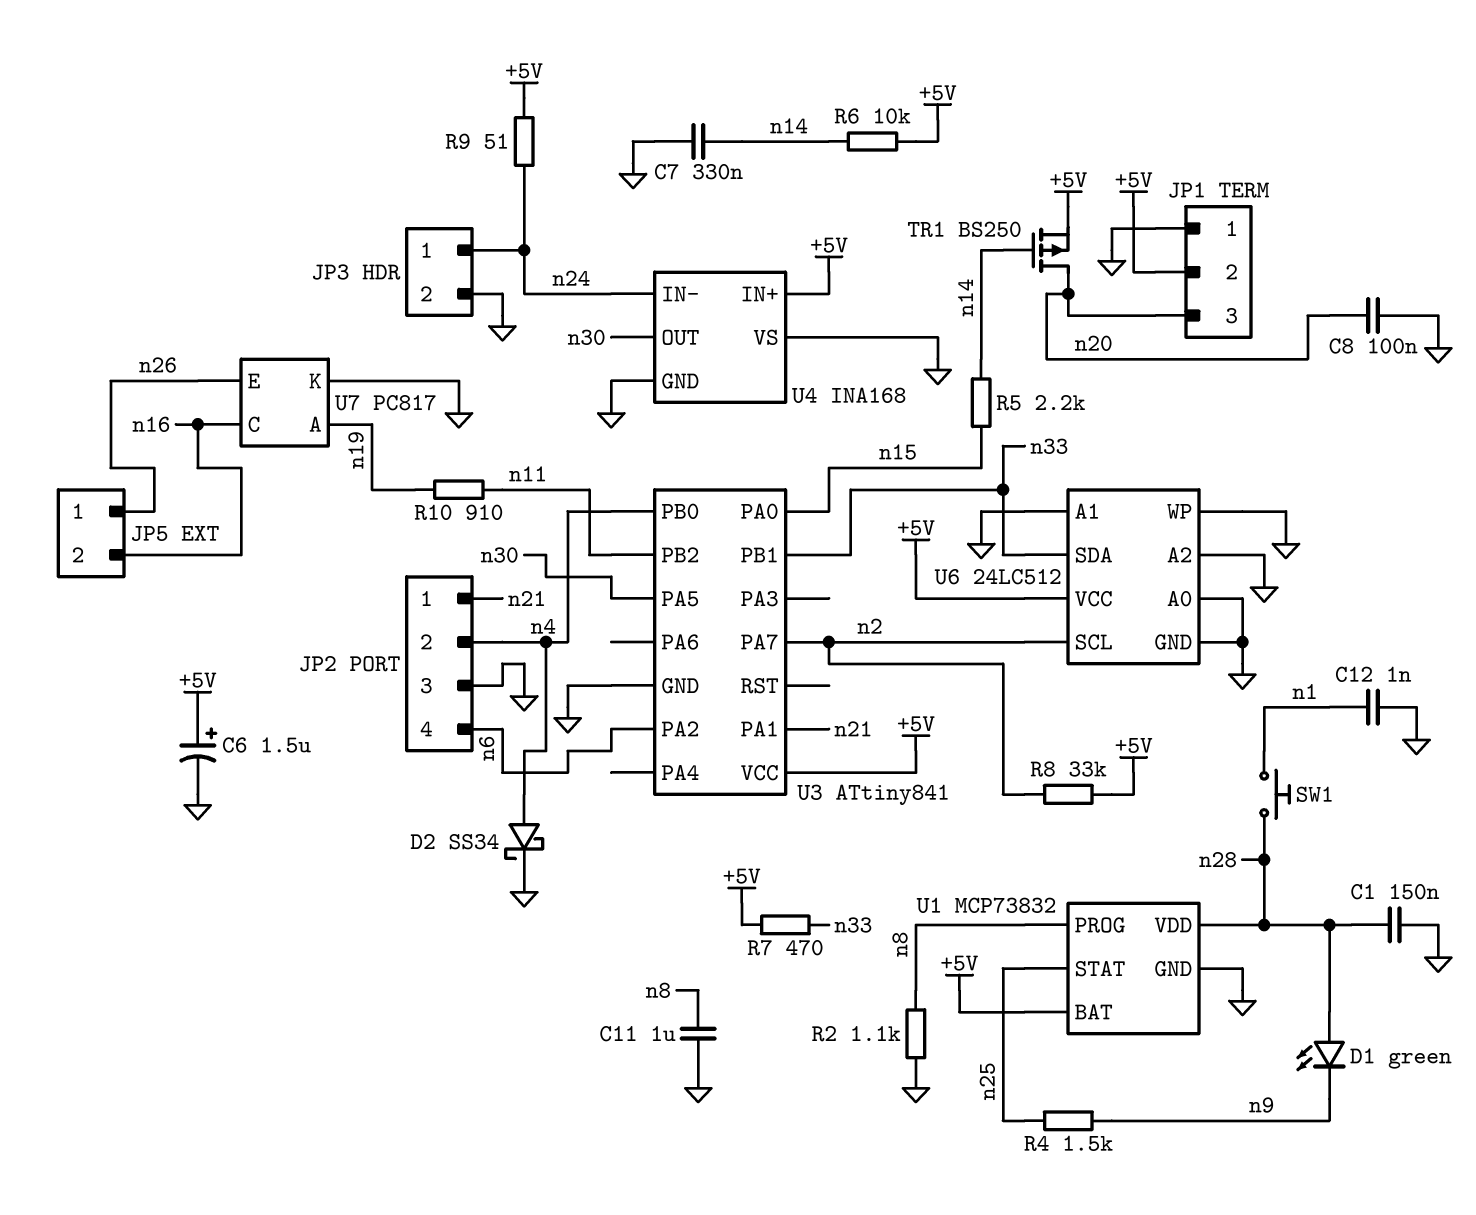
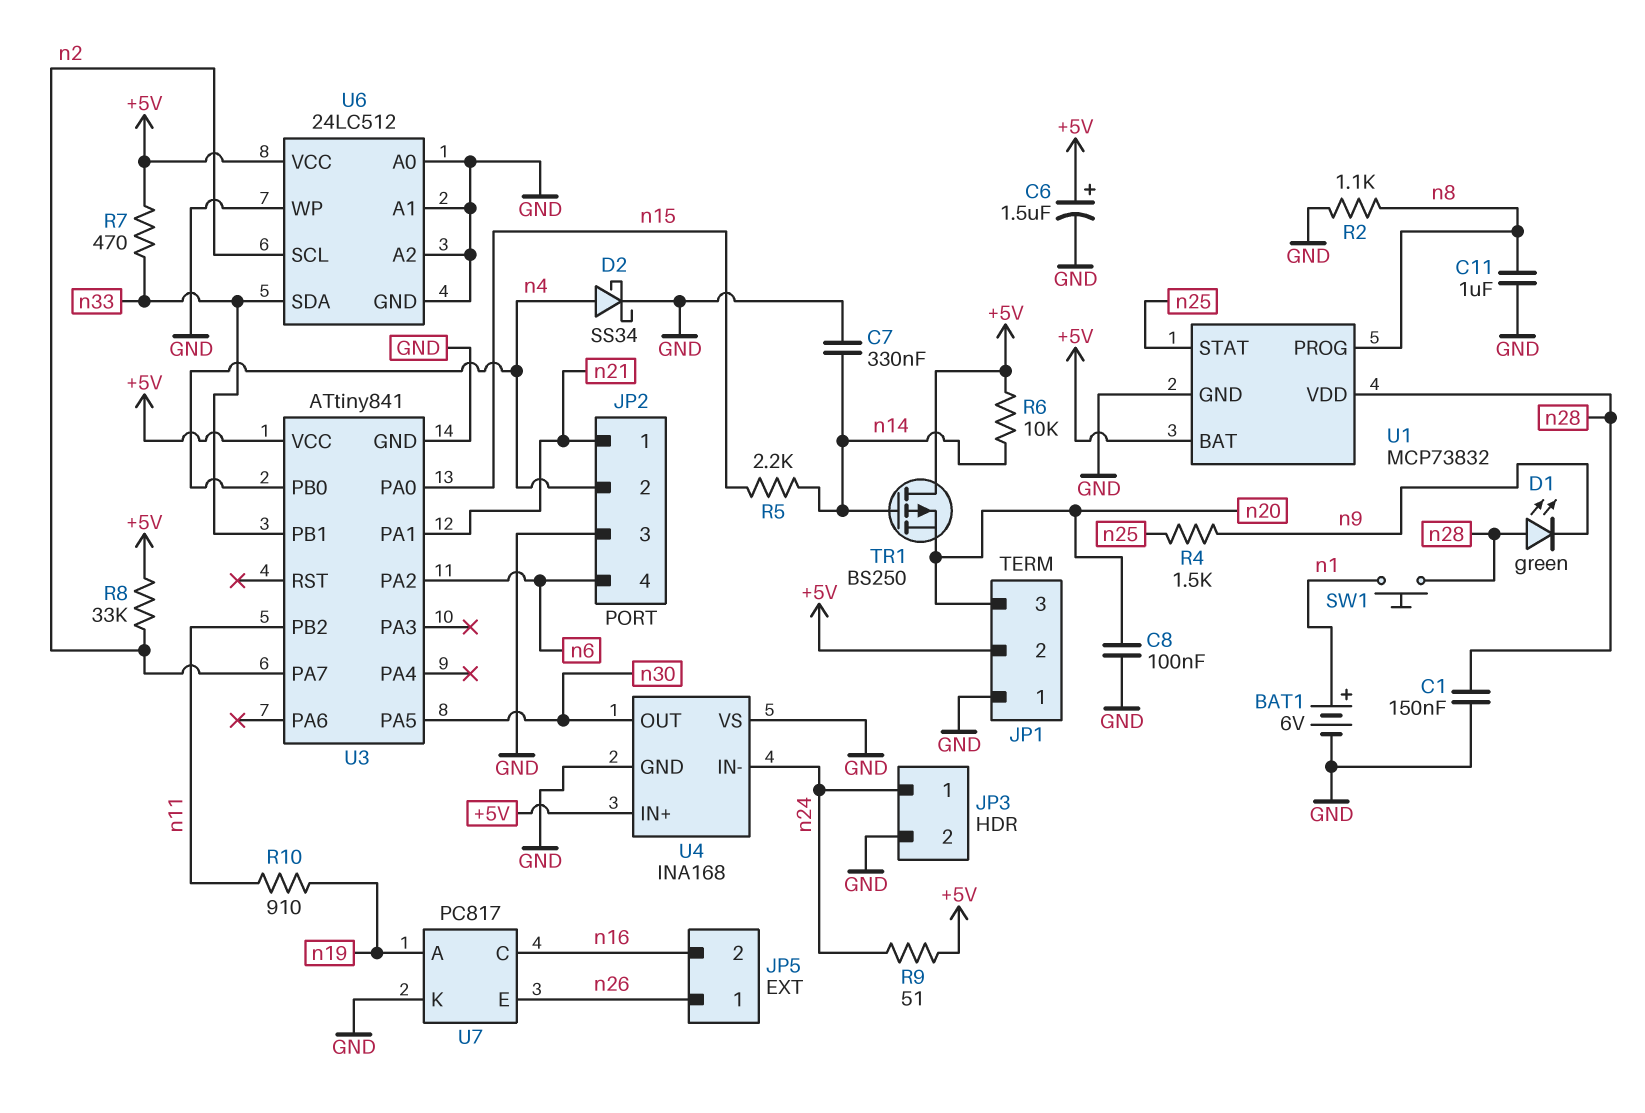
BAT1: none -> 6V (plus n1, minus GND)
C12: 1nF (GND, n1) -> none
TR1: PMOS BS250 (G n14, D n20, S +5V) -> PMOS BS250 (G n14, D +5V, S n20)

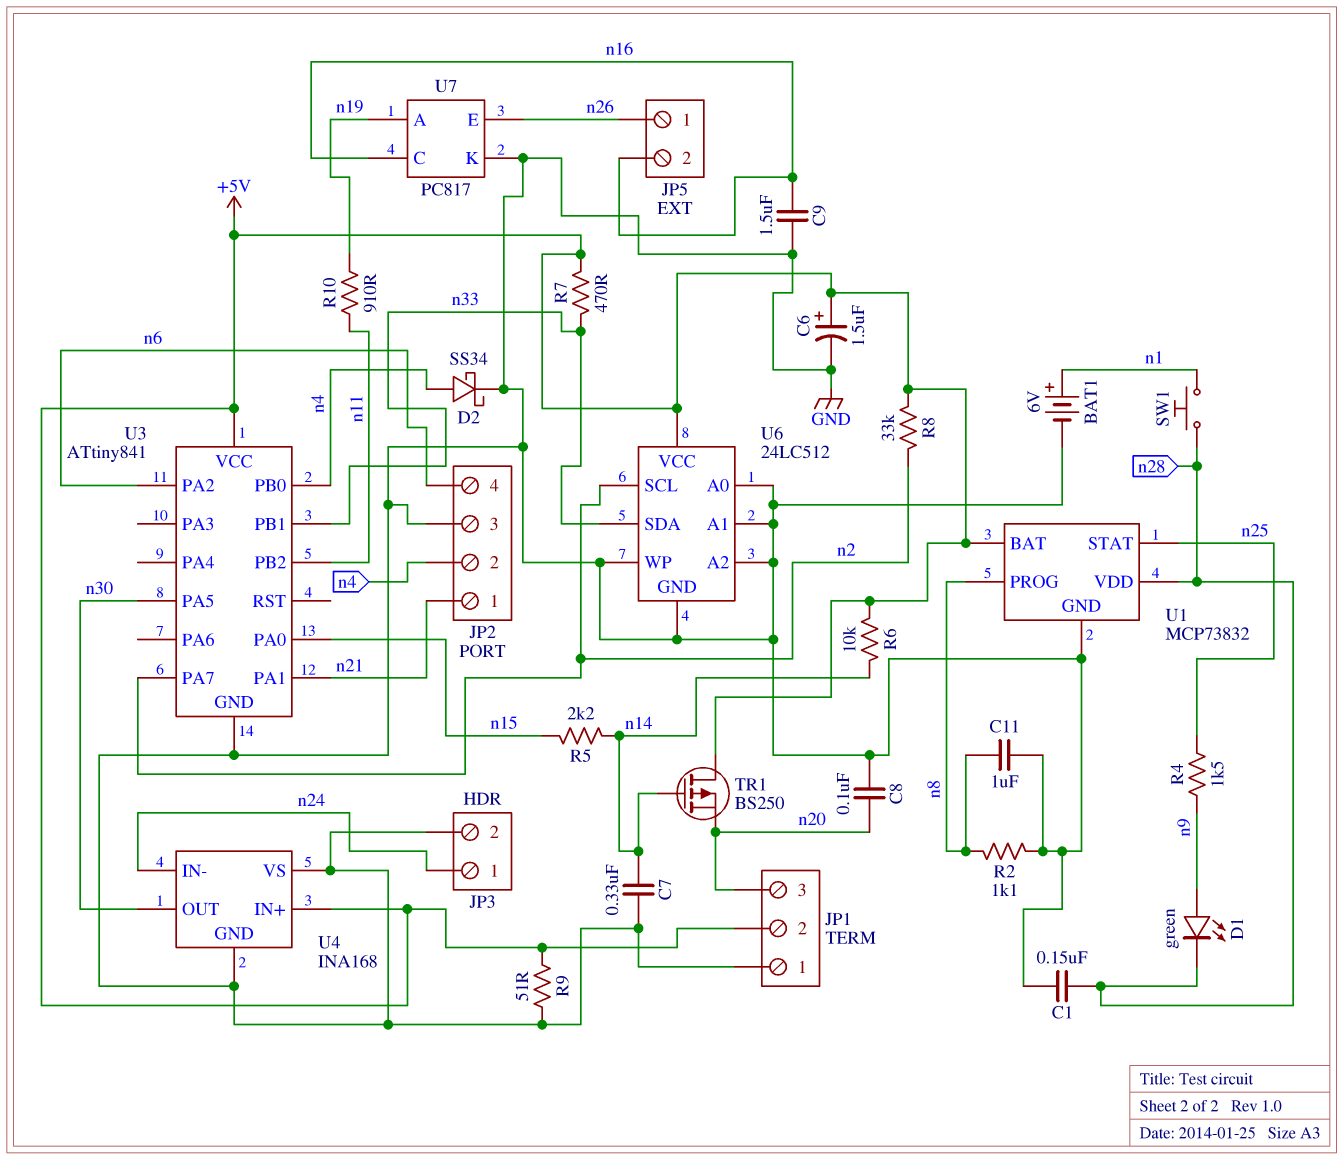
C9: none -> 1.5uF (GND, n16)
D1: LED green (A n28, K n9) -> LED green (A n9, K n28)
R9: 51 (+5V, n24) -> 51 (+5V, GND)

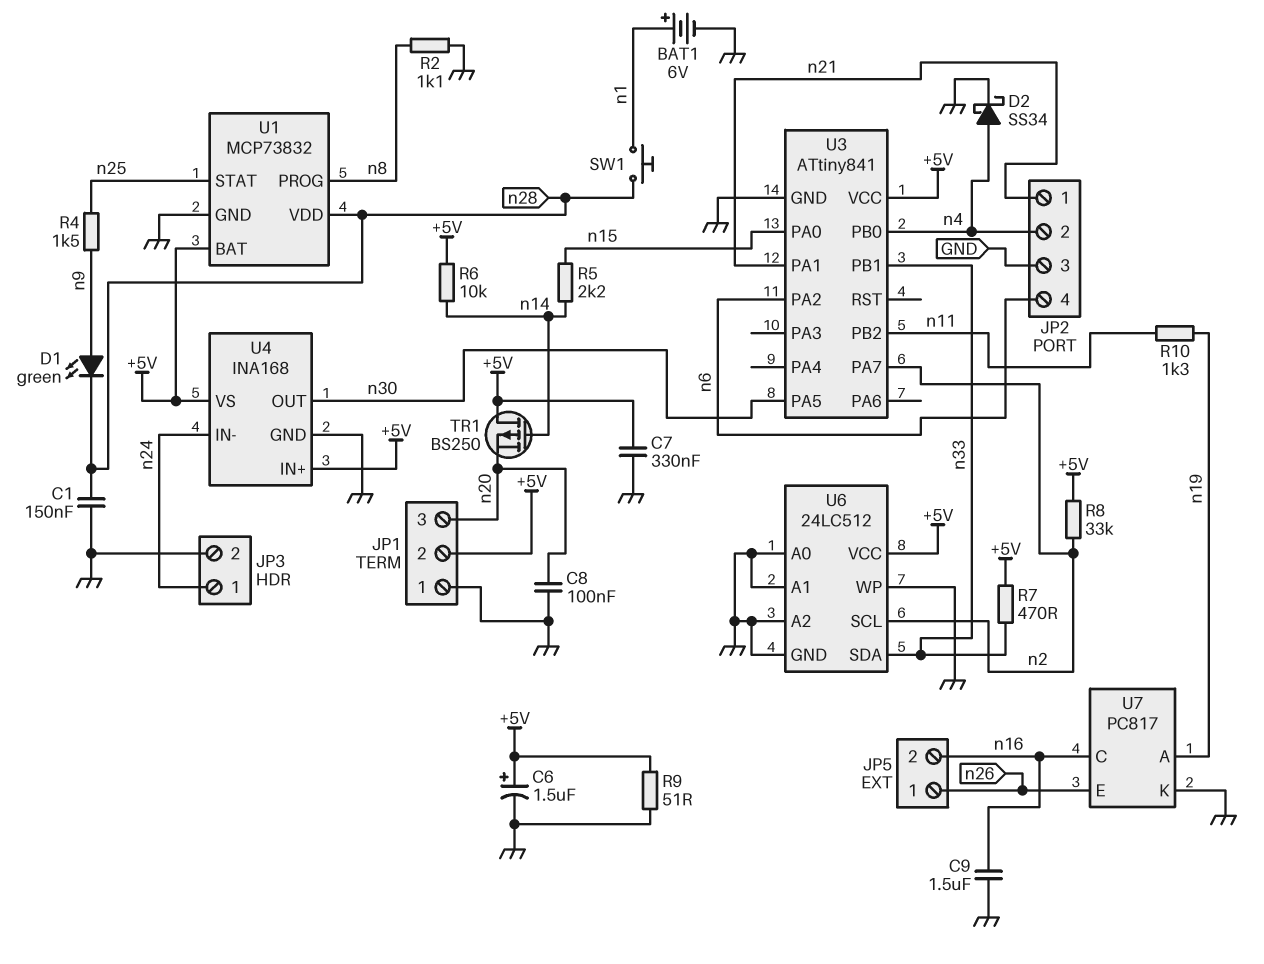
C7: 330nF (GND, n14) -> 330nF (+5V, GND)
C11: 1uF (GND, n8) -> none
R10: 910 (n11, n19) -> 1.3k (n11, n19)
U4 pin VS: GND -> +5V

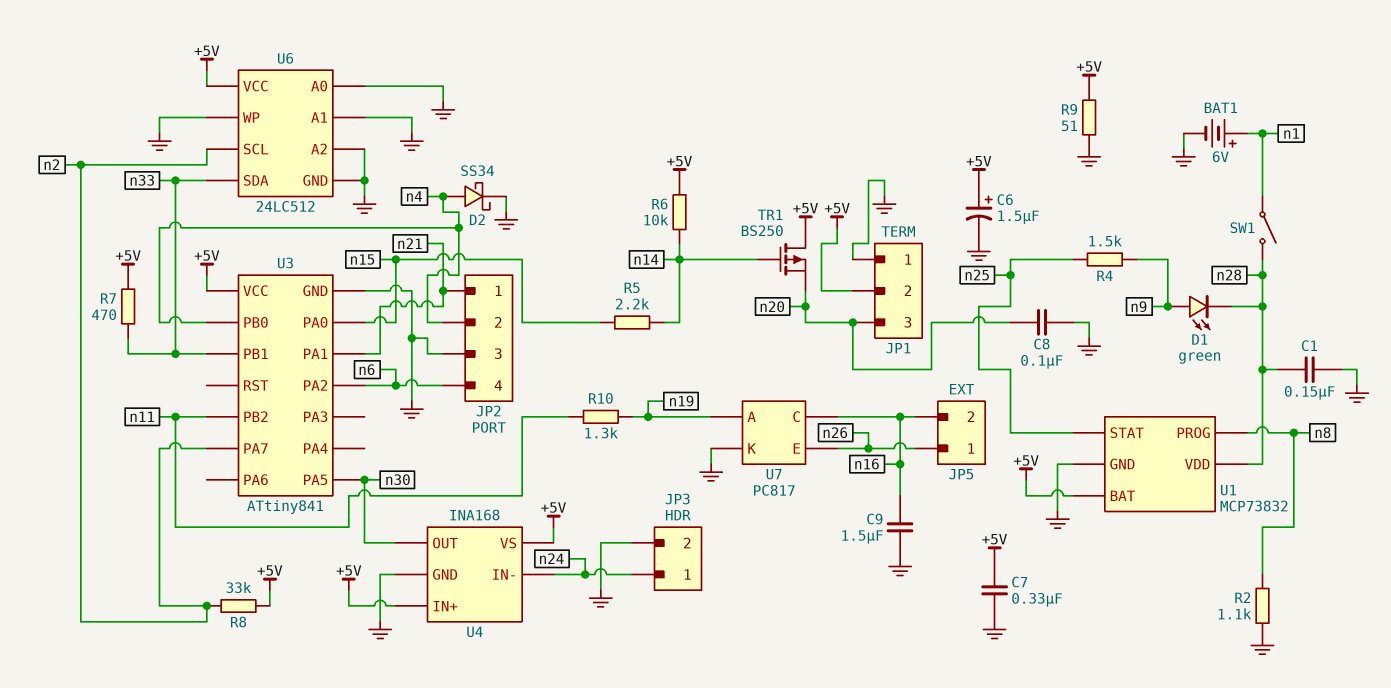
SW1: button (n1, n28) -> switch (n1, n28)

